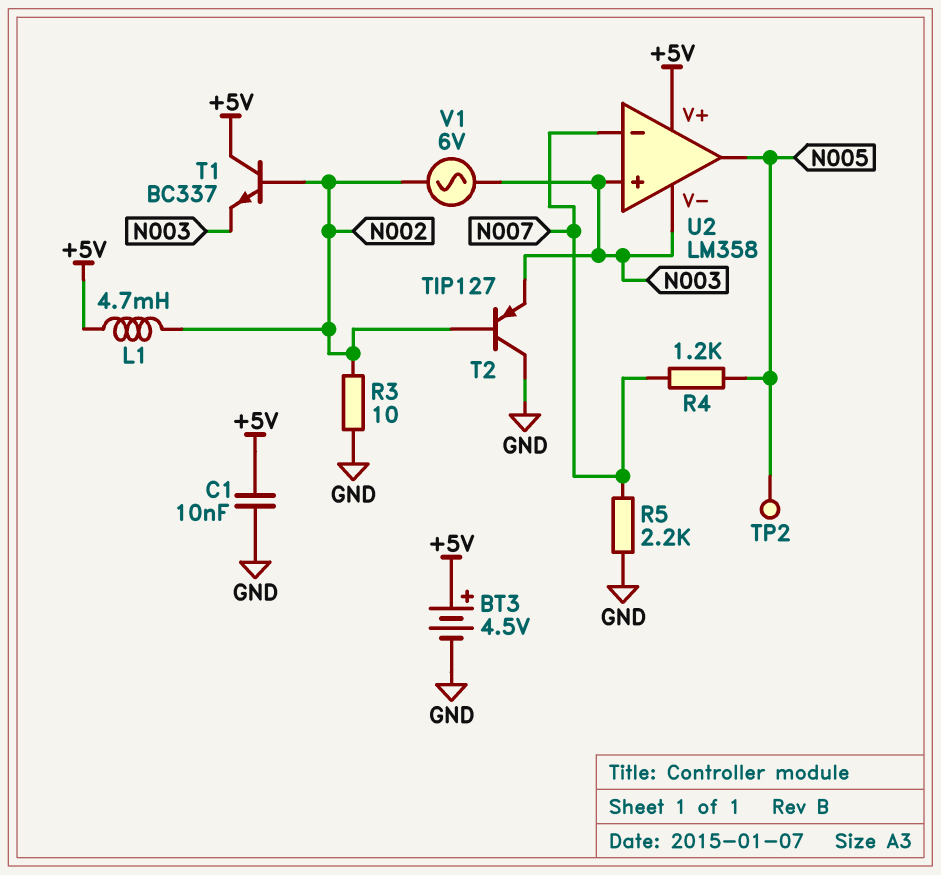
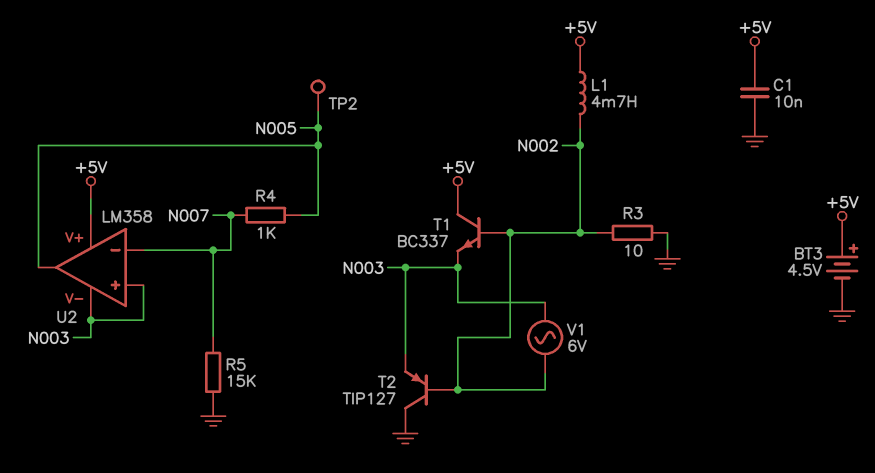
R4: 1.2k (N005, N007) -> 1k (N005, N007)
R5: 2.2k (GND, N007) -> 15k (GND, N007)

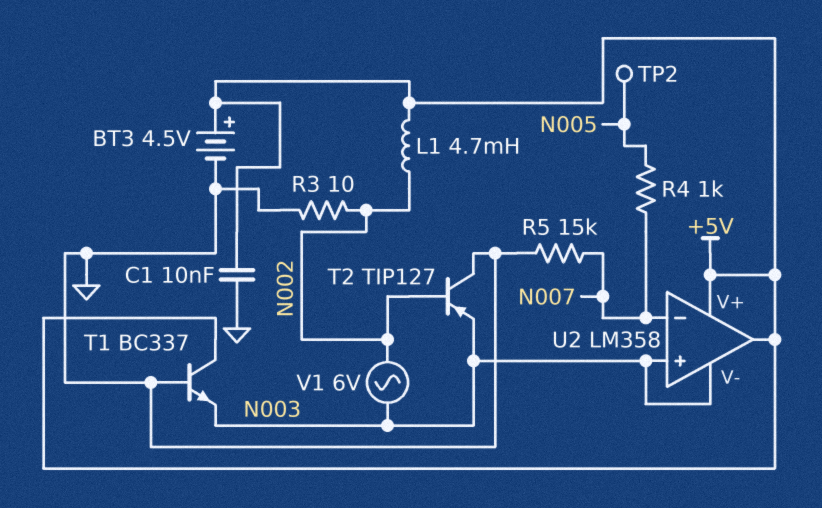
T1: NPN BC337 (B N002, C +5V, E N003) -> NPN BC337 (B GND, C +5V, E N003)
U2 pin out: N005 -> +5V

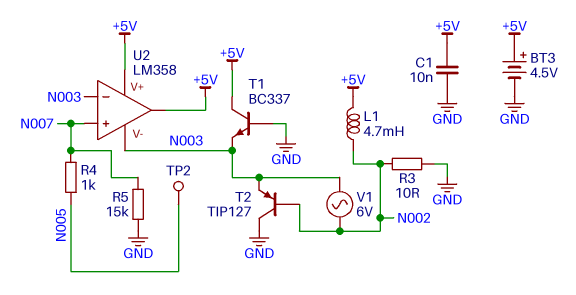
U2 pin in+: N003 -> N007
U2 pin in-: N007 -> N003

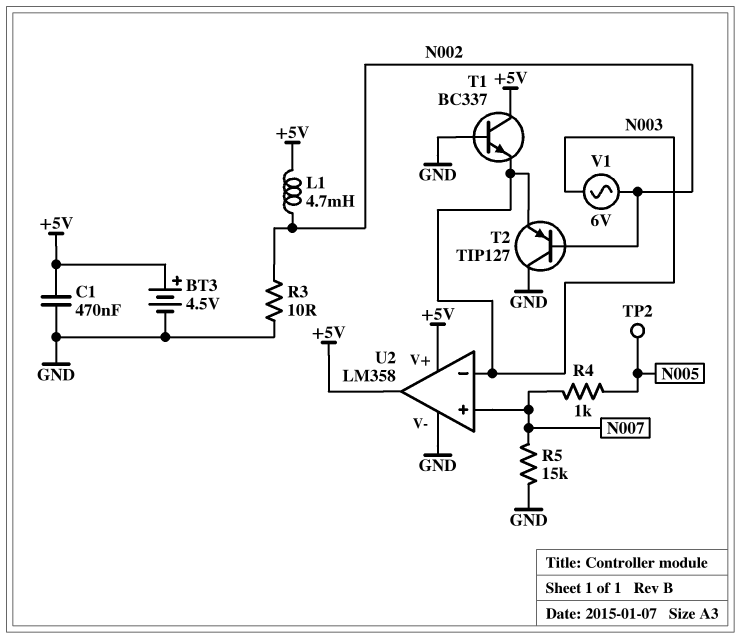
C1: 10nF (+5V, GND) -> 470nF (+5V, GND)
U2 pin V-: N003 -> GND

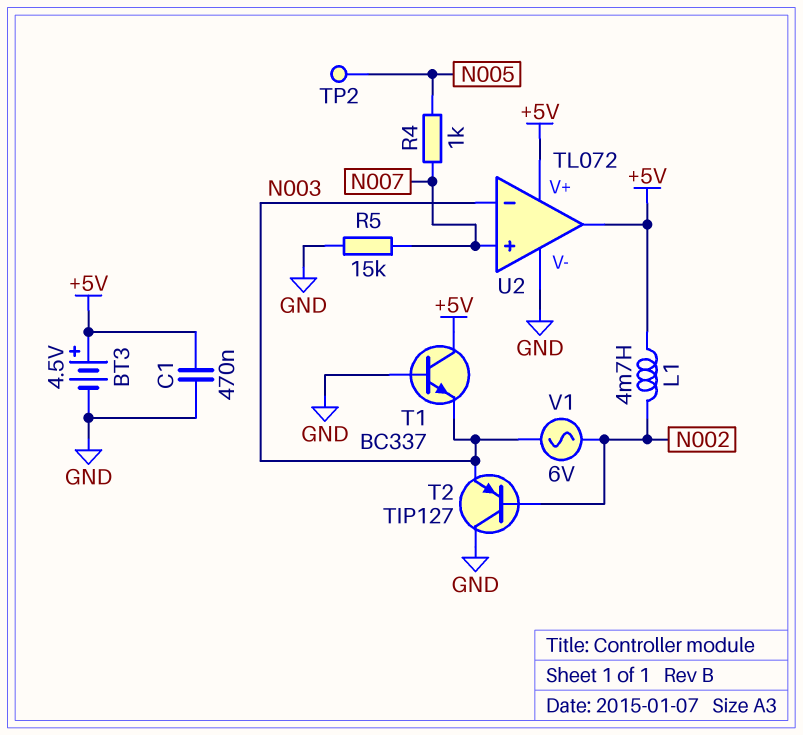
R3: 10 (GND, N002) -> none
U2: LM358 -> TL072

